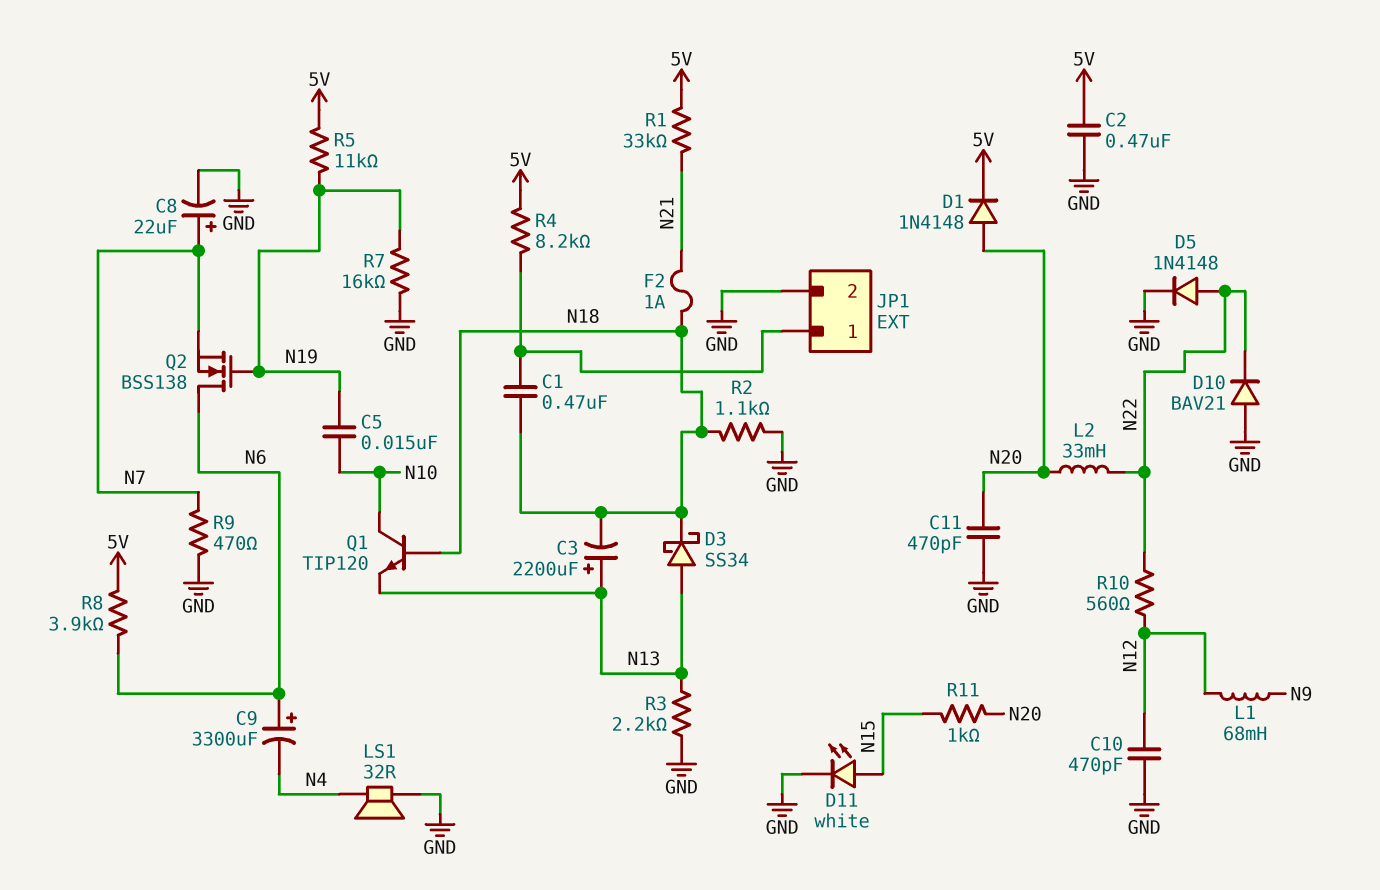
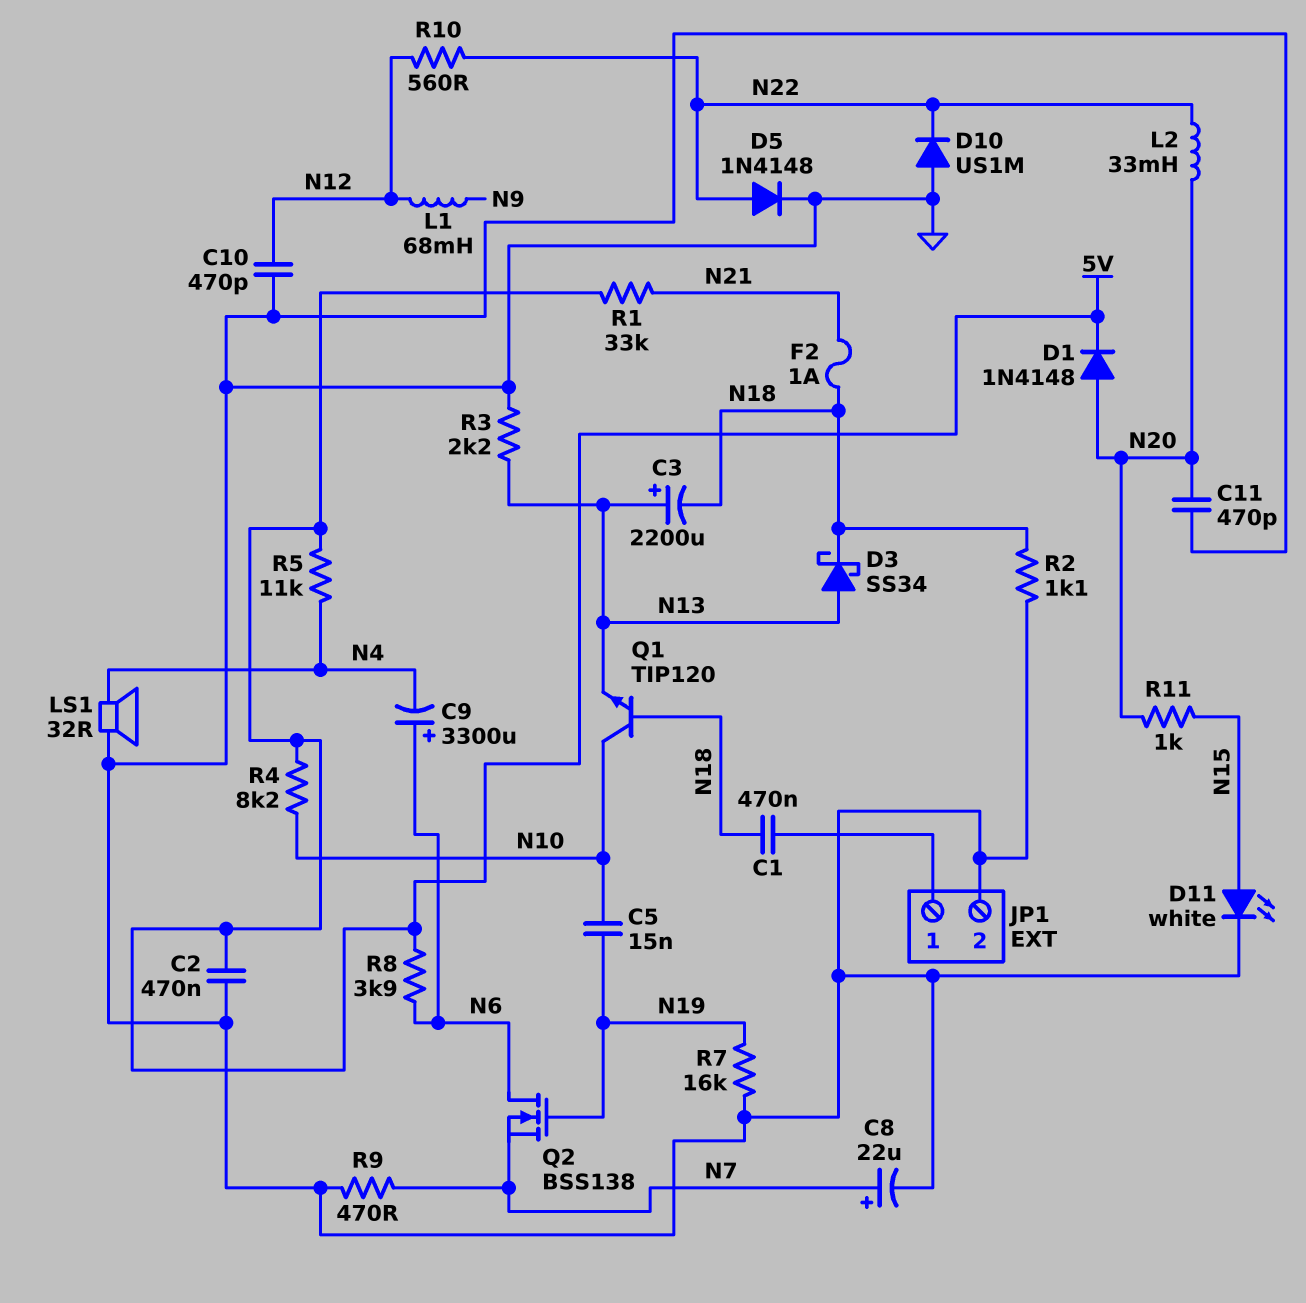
D10: diode BAV21 (A GND, K N22) -> diode US1M (A GND, K N22)
R4: 8.2k (5V, JP1/1) -> 8.2k (5V, N10)
R5: 11k (5V, N19) -> 11k (5V, N4)

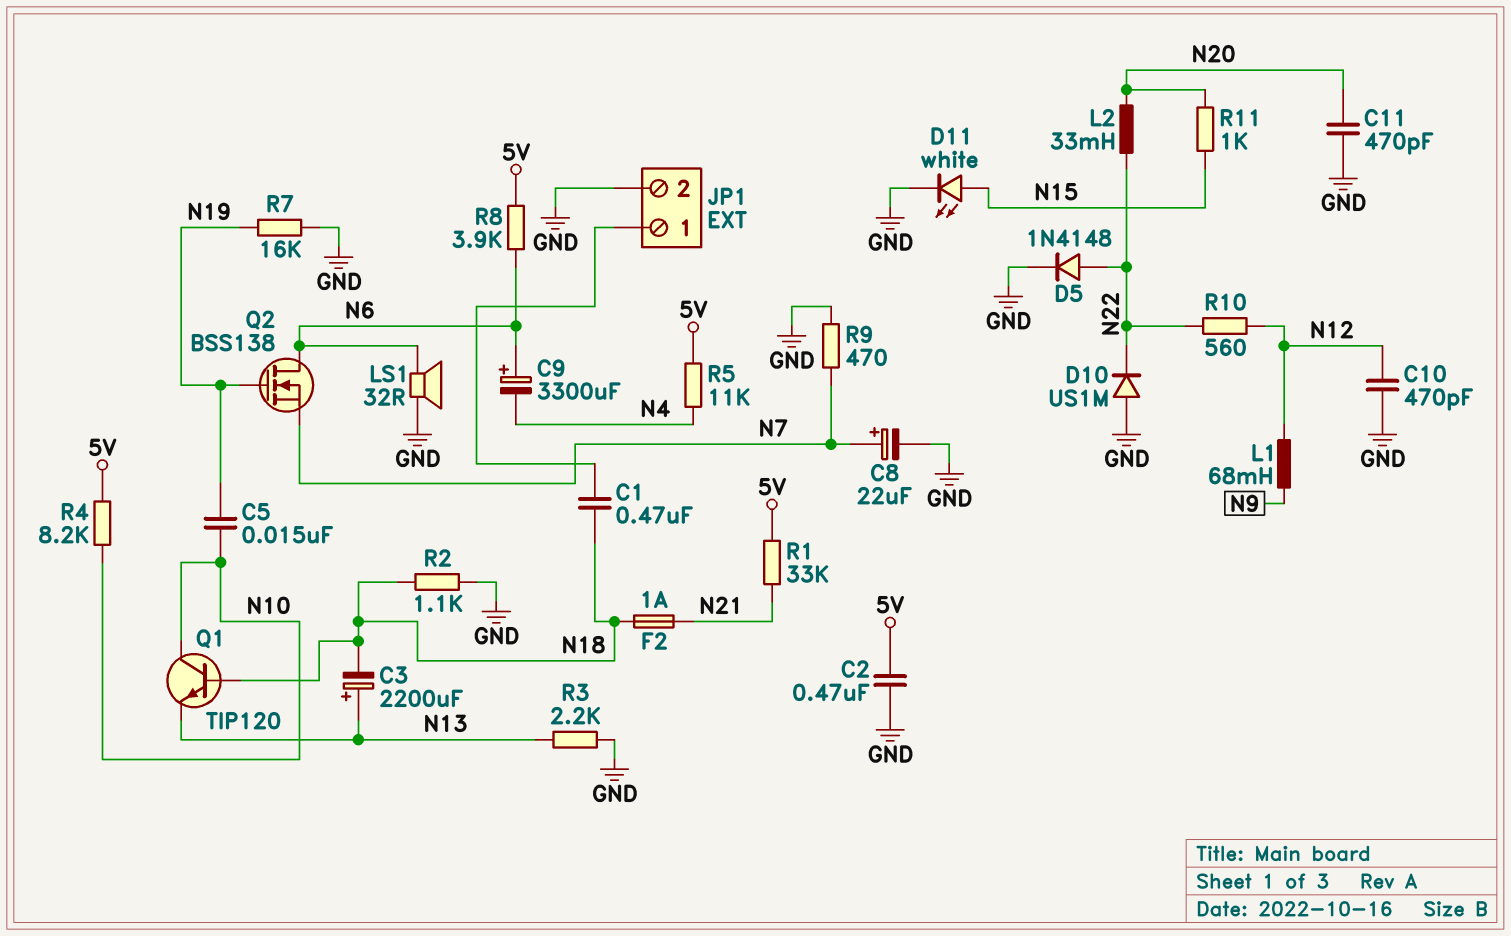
D1: diode 1N4148 (A N20, K 5V) -> none
D3: schottky SS34 (A N13, K N18) -> none
LS1: speaker 32R (GND, N4) -> speaker 32R (GND, N6)

